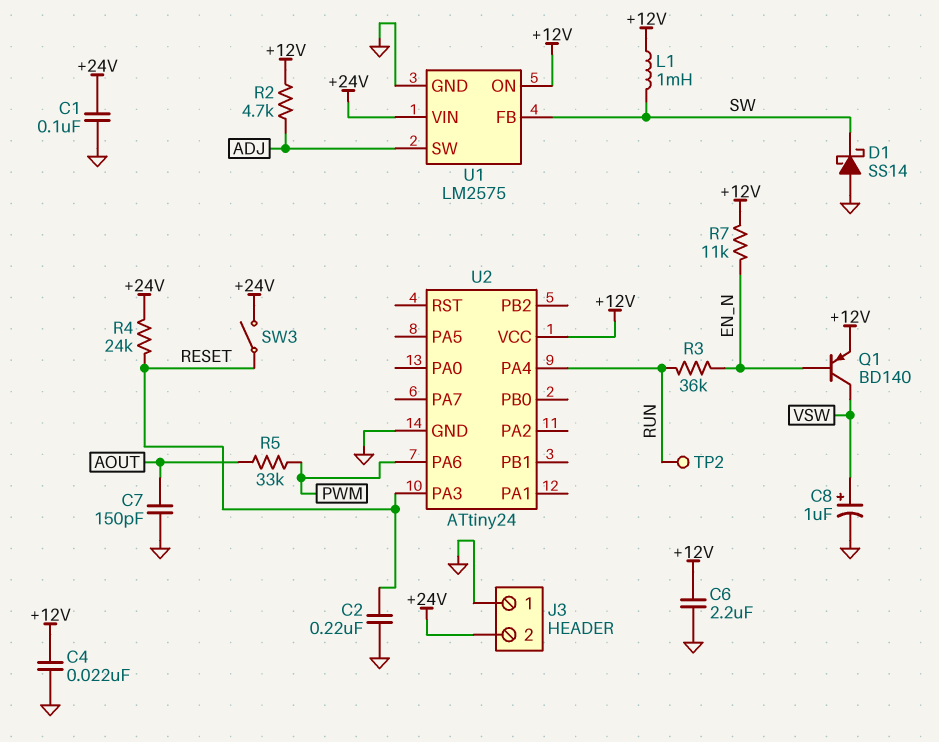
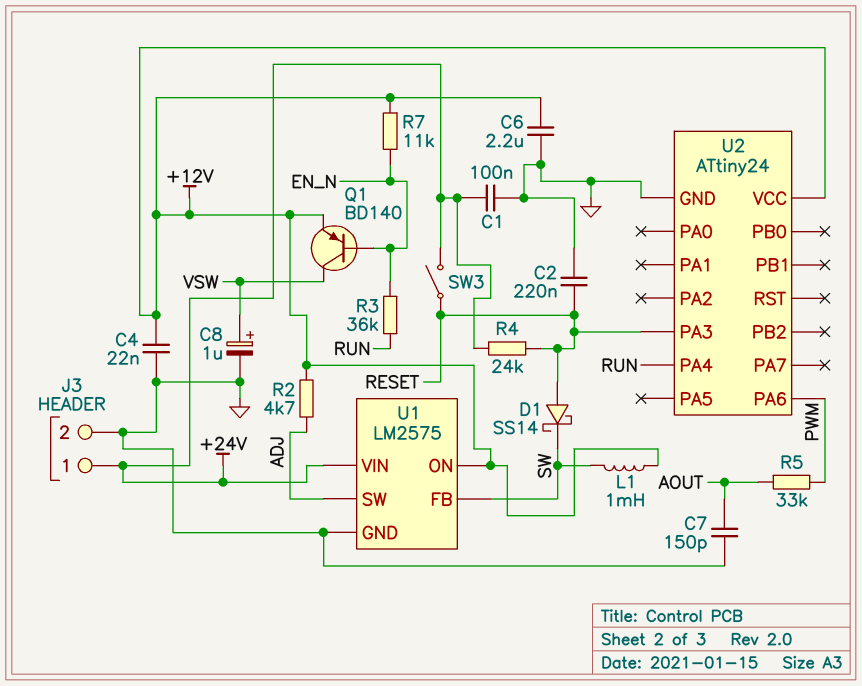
D1: schottky SS14 (A GND, K SW) -> schottky SS14 (A RESET, K SW)
J3 pin 1: GND -> +24V
J3 pin 2: +24V -> GND
TP2: test point (RUN) -> none

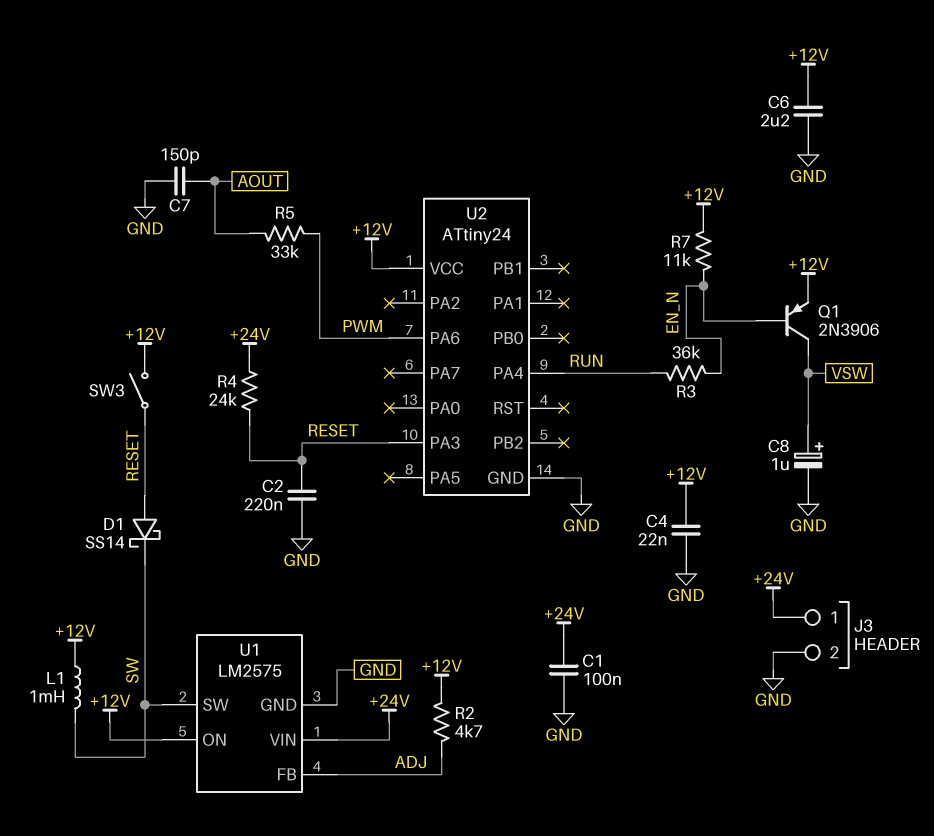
Q1: PNP BD140 (B EN_N, C VSW, E +12V) -> PNP 2N3906 (B EN_N, C VSW, E +12V)
SW3: switch (+24V, RESET) -> switch (+12V, RESET)
U1 pin FB: SW -> ADJ
U1 pin SW: ADJ -> SW

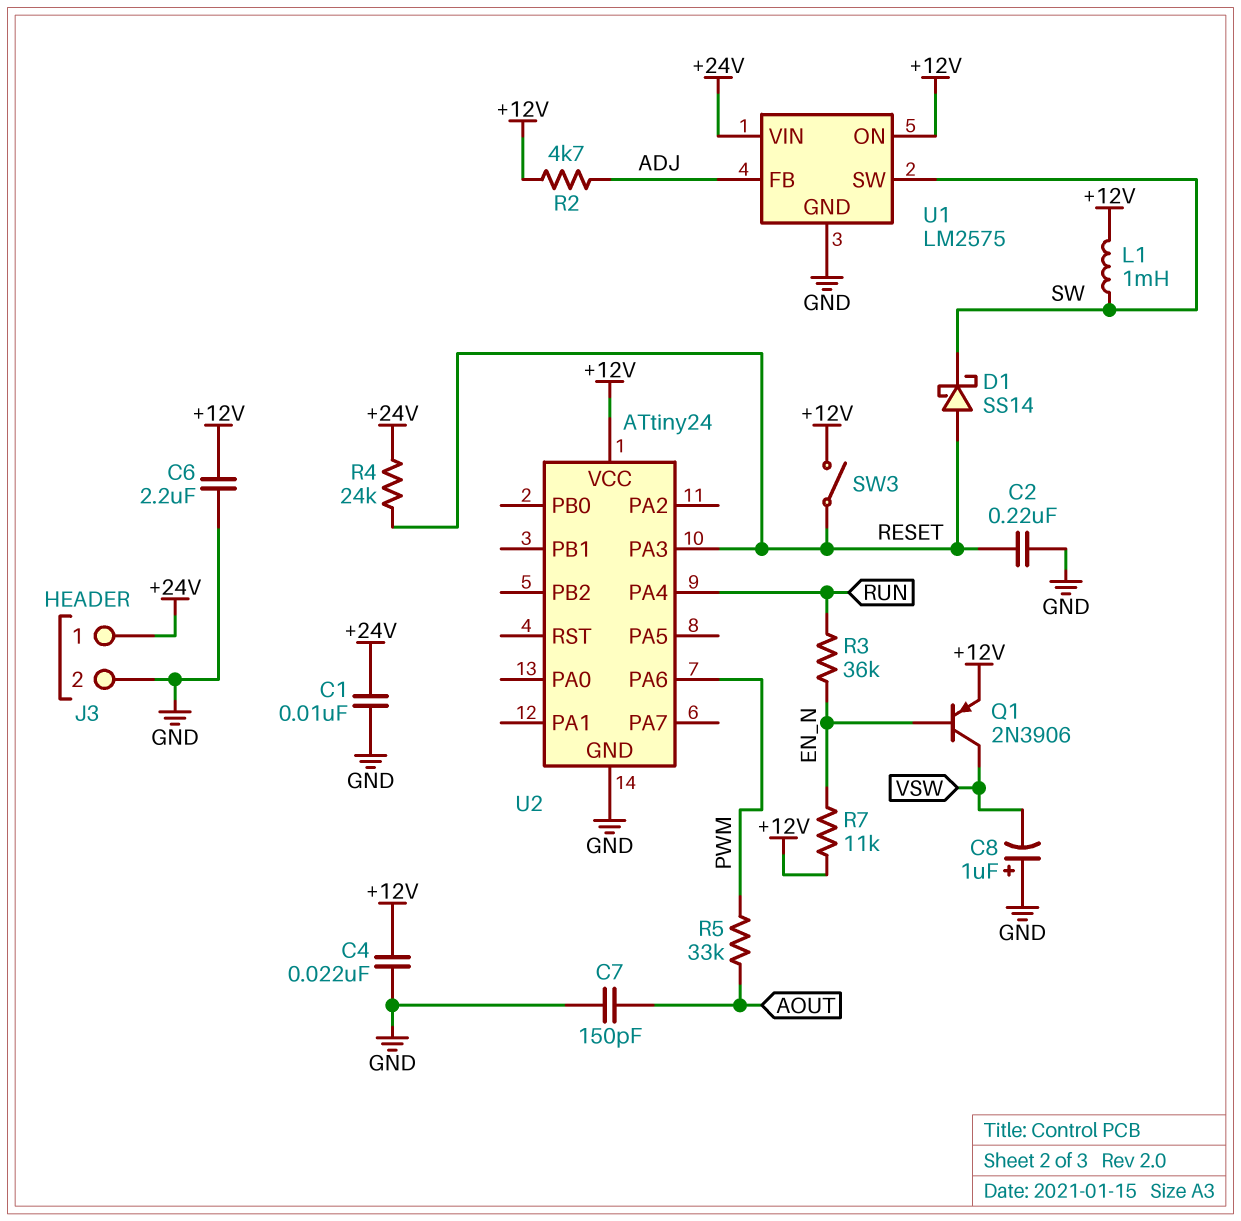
C1: 100nF (+24V, GND) -> 10nF (+24V, GND)
C8: 1uF (plus VSW, minus GND) -> 1uF (plus GND, minus VSW)

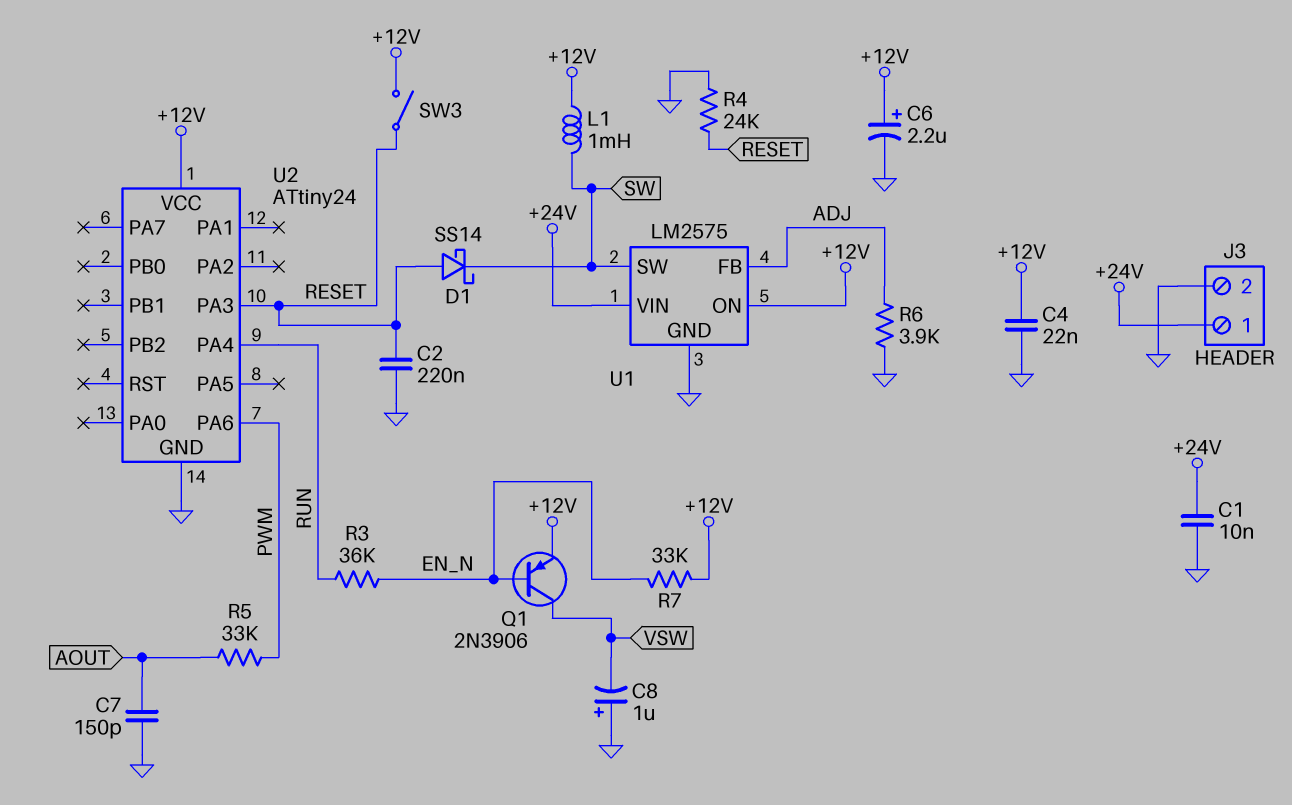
C6: 2.2uF (+12V, GND) -> 2.2uF (plus +12V, minus GND)
R2: 4.7k (+12V, ADJ) -> none
R4: 24k (+24V, RESET) -> 24k (GND, RESET)
R6: none -> 3.9k (ADJ, GND)
R7: 11k (+12V, EN_N) -> 33k (+12V, EN_N)

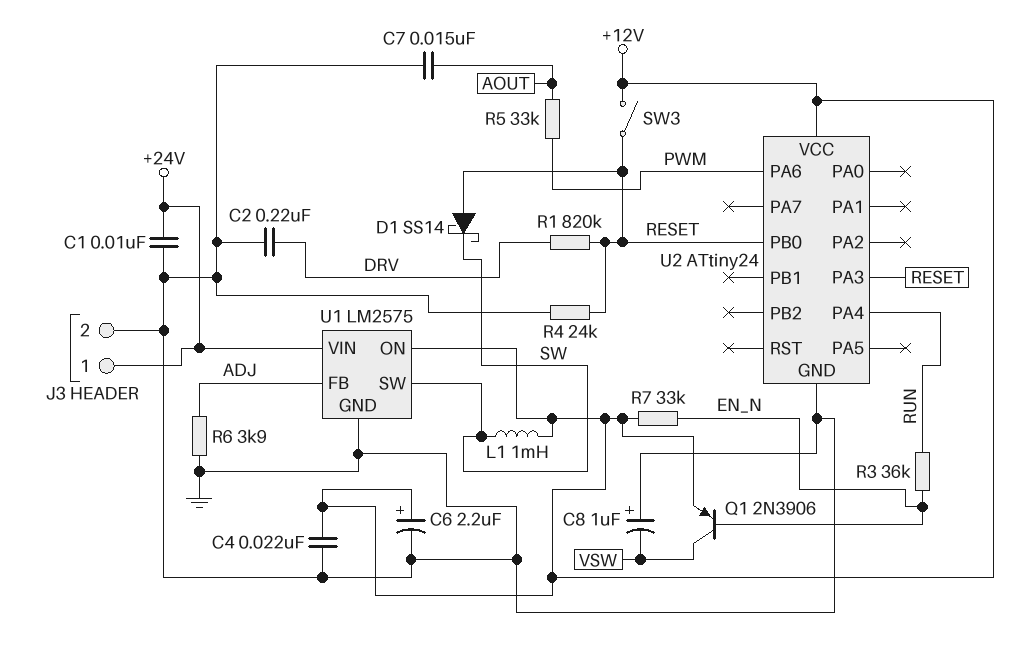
C2: 220nF (GND, RESET) -> 220nF (DRV, GND)
C7: 150pF (AOUT, GND) -> 15nF (AOUT, GND)
R1: none -> 820k (DRV, RESET)
U2 pin PB0: none -> RESET

